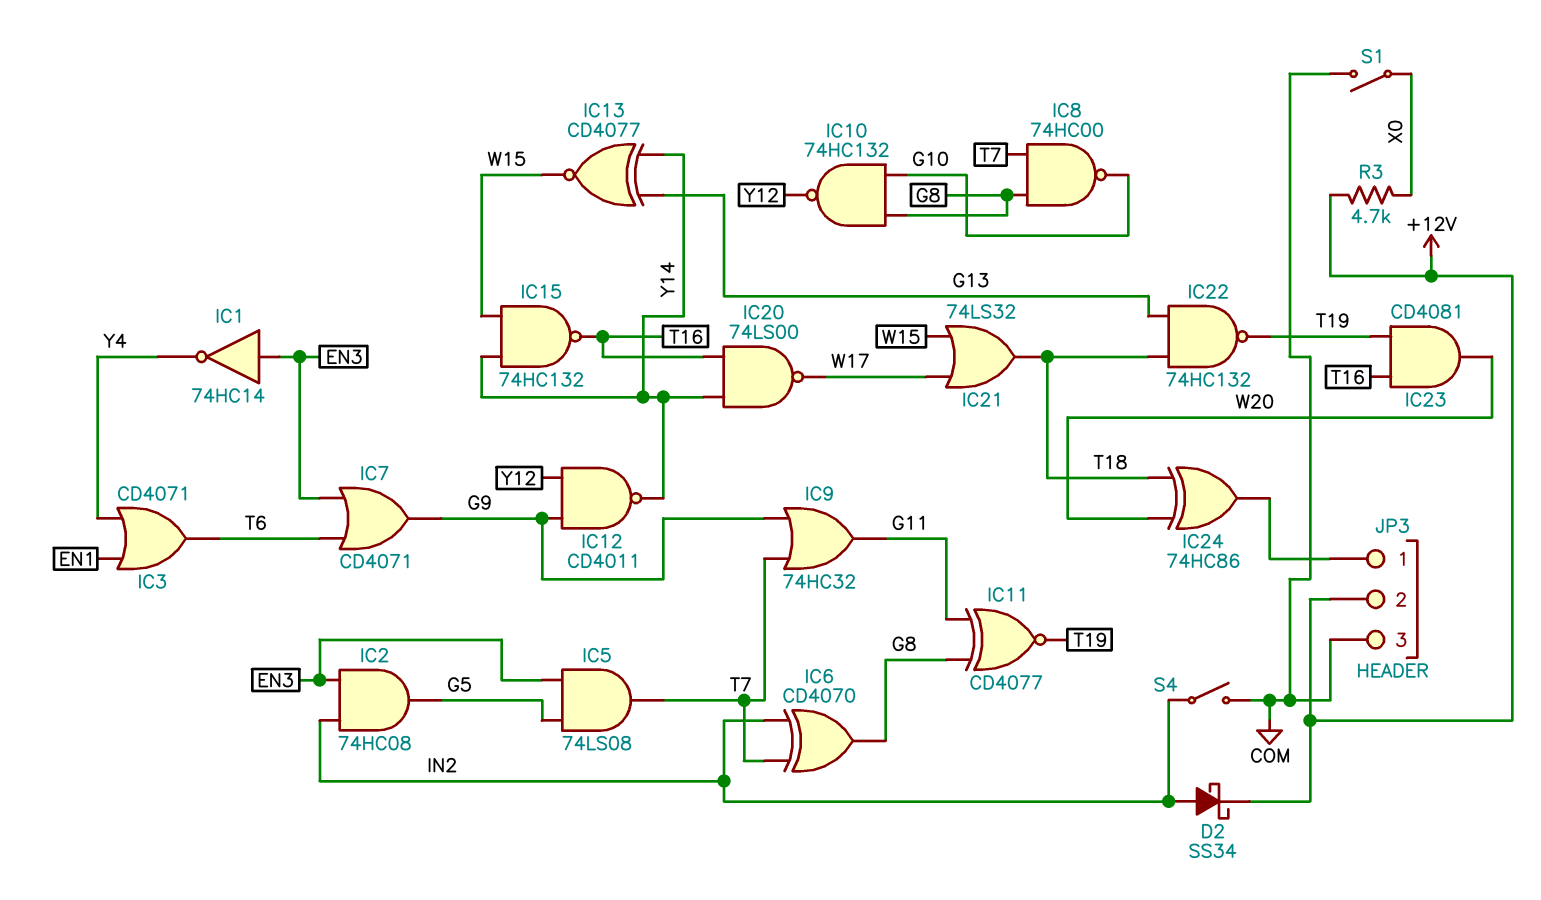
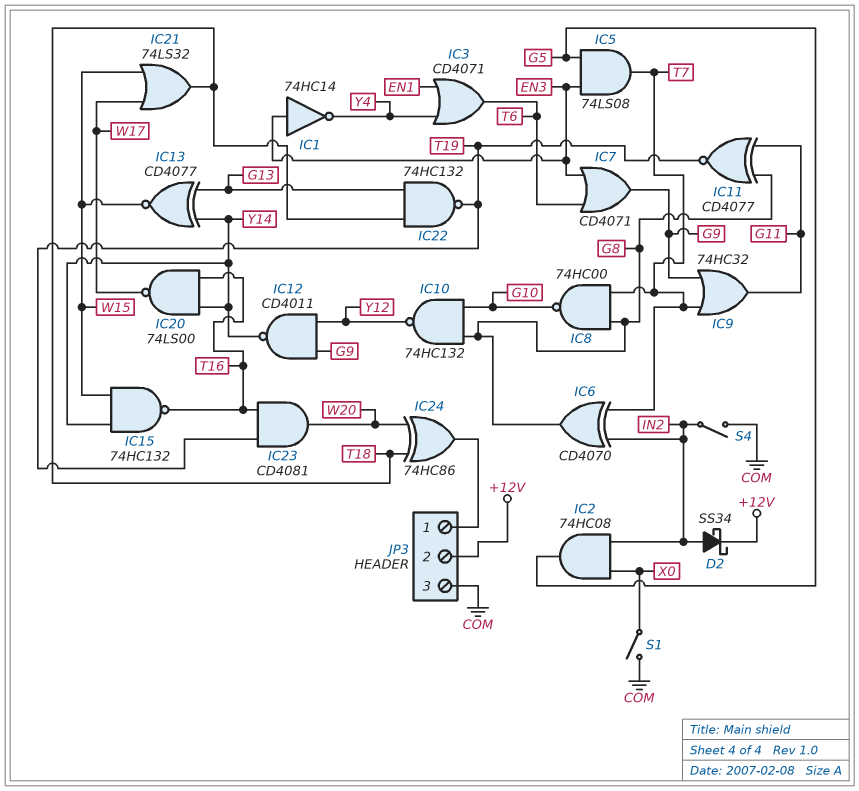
IC2: AND 74HC08 (in EN3, in IN2, out G5) -> AND 74HC08 (in IN2, in X0, out G5)
R3: 4.7k (+12V, X0) -> none

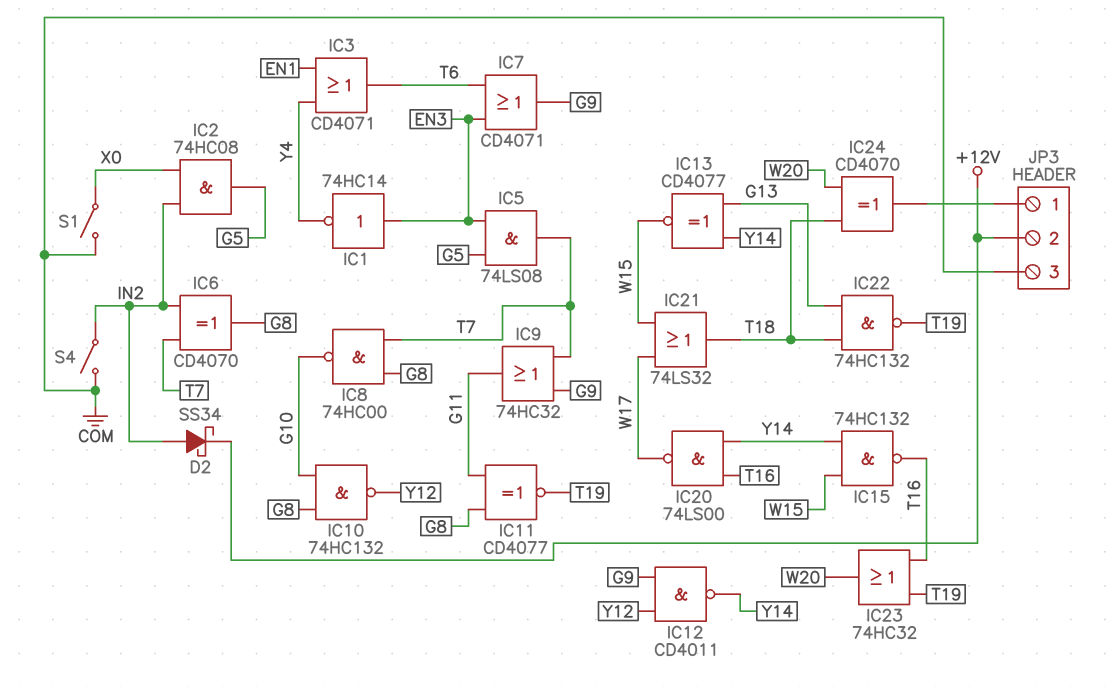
IC23: AND CD4081 (in T16, in T19, out W20) -> OR 74HC32 (in T16, in T19, out W20)
IC24: XOR 74HC86 (in T18, in W20, out JP3/1) -> XOR CD4070 (in T18, in W20, out JP3/1)

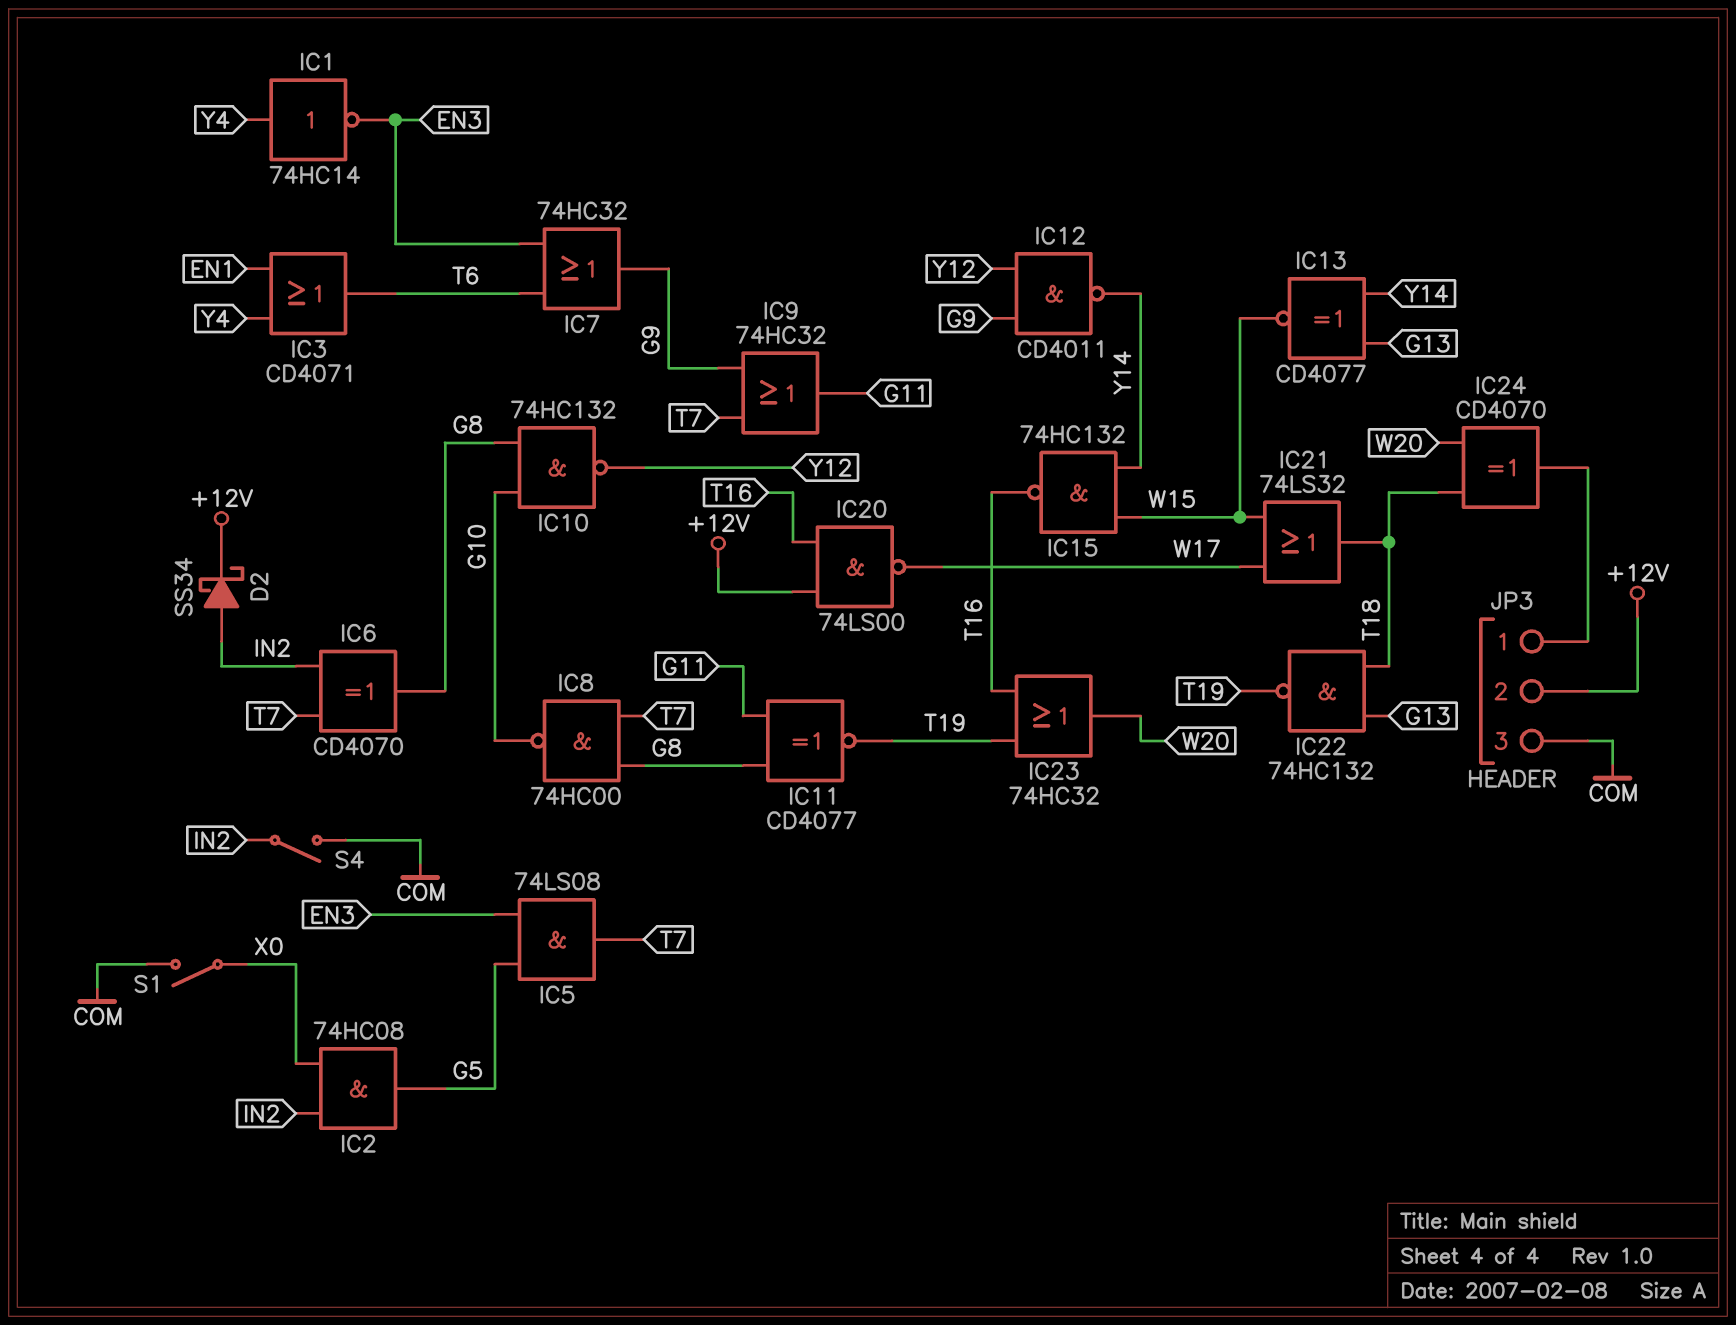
IC1: NOT 74HC14 (in EN3, out Y4) -> NOT 74HC14 (in Y4, out EN3)
IC7: OR CD4071 (in EN3, in T6, out G9) -> OR 74HC32 (in EN3, in T6, out G9)
IC20: NAND 74LS00 (in T16, in Y14, out W17) -> NAND 74LS00 (in +12V, in T16, out W17)

